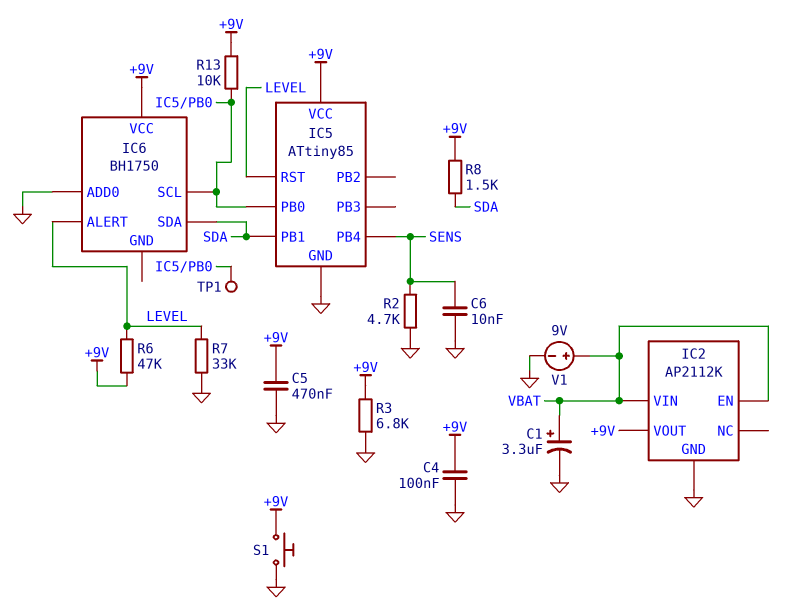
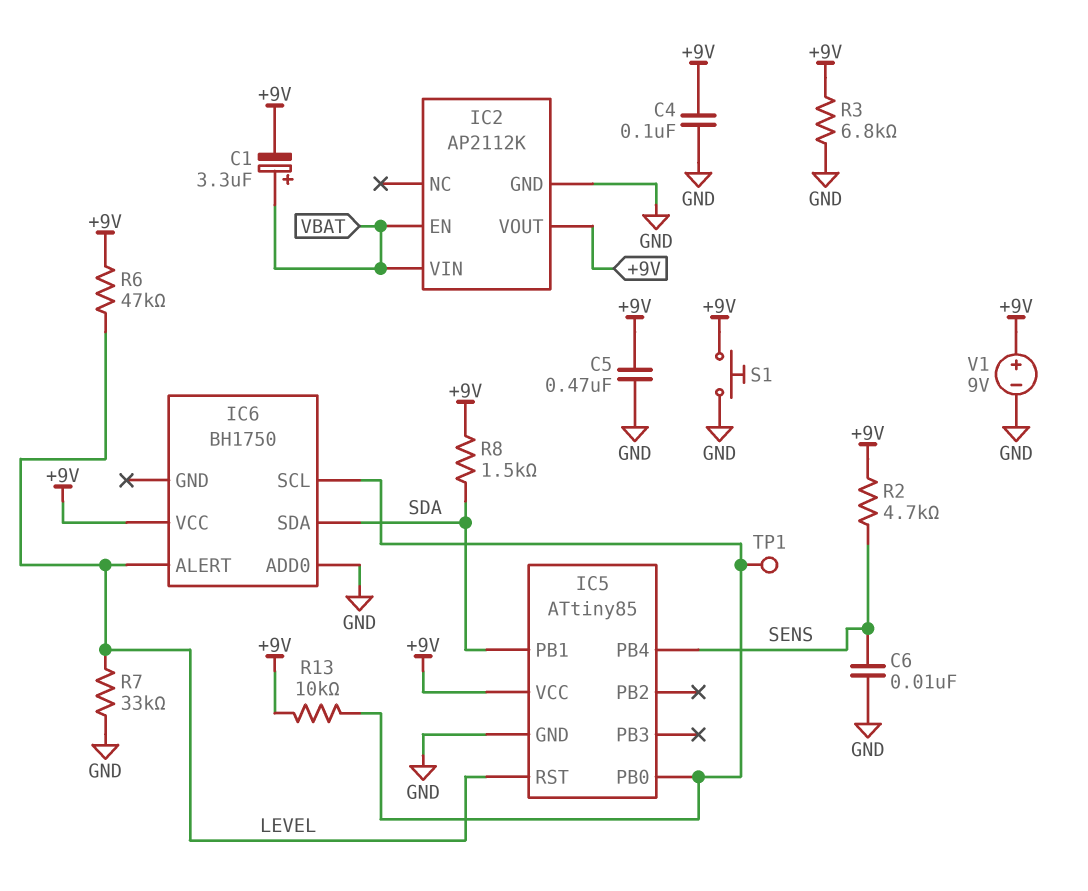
C1: 3.3uF (plus VBAT, minus GND) -> 3.3uF (plus VBAT, minus +9V)
R2: 4.7k (GND, SENS) -> 4.7k (+9V, SENS)
V1: 9V (plus VBAT, minus GND) -> 9V (plus +9V, minus GND)

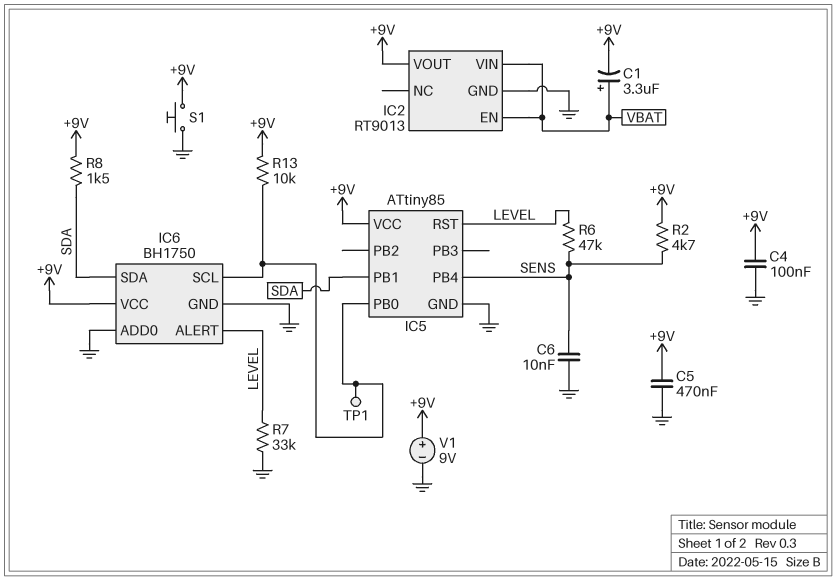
IC2: AP2112K -> RT9013
IC6 pin GND: none -> GND
R3: 6.8k (+9V, GND) -> none
R6: 47k (+9V, LEVEL) -> 47k (LEVEL, SENS)

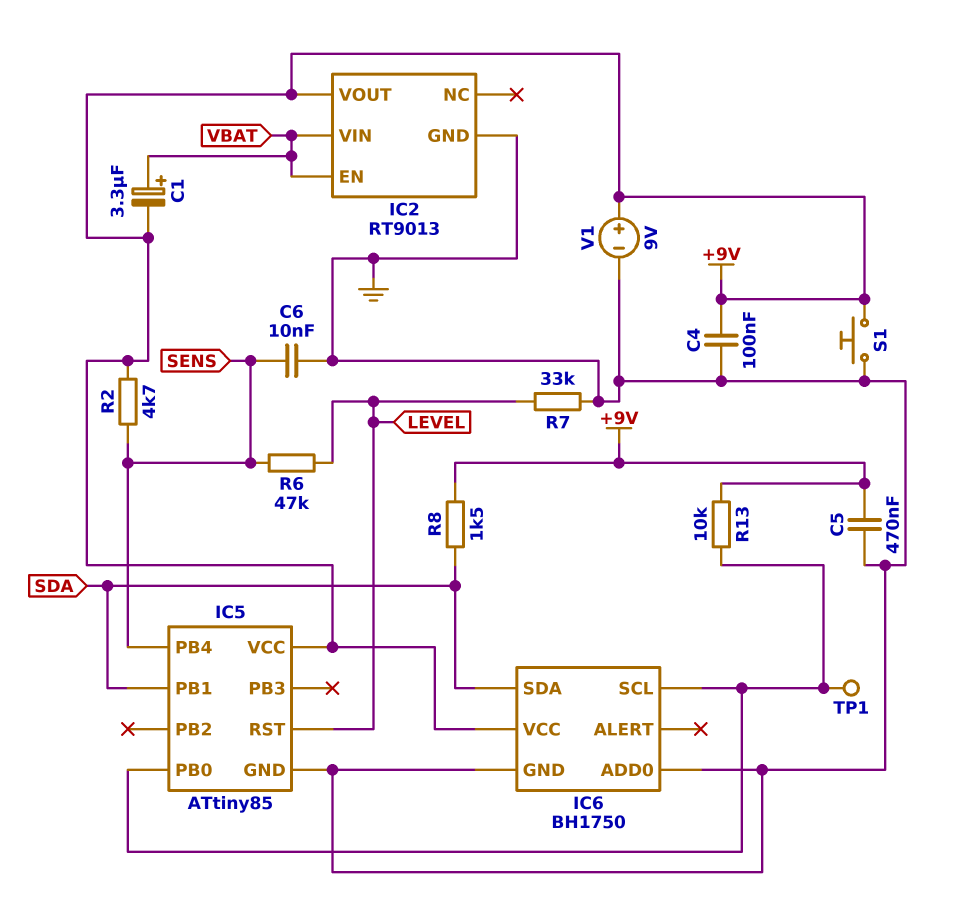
IC6 pin ALERT: LEVEL -> none

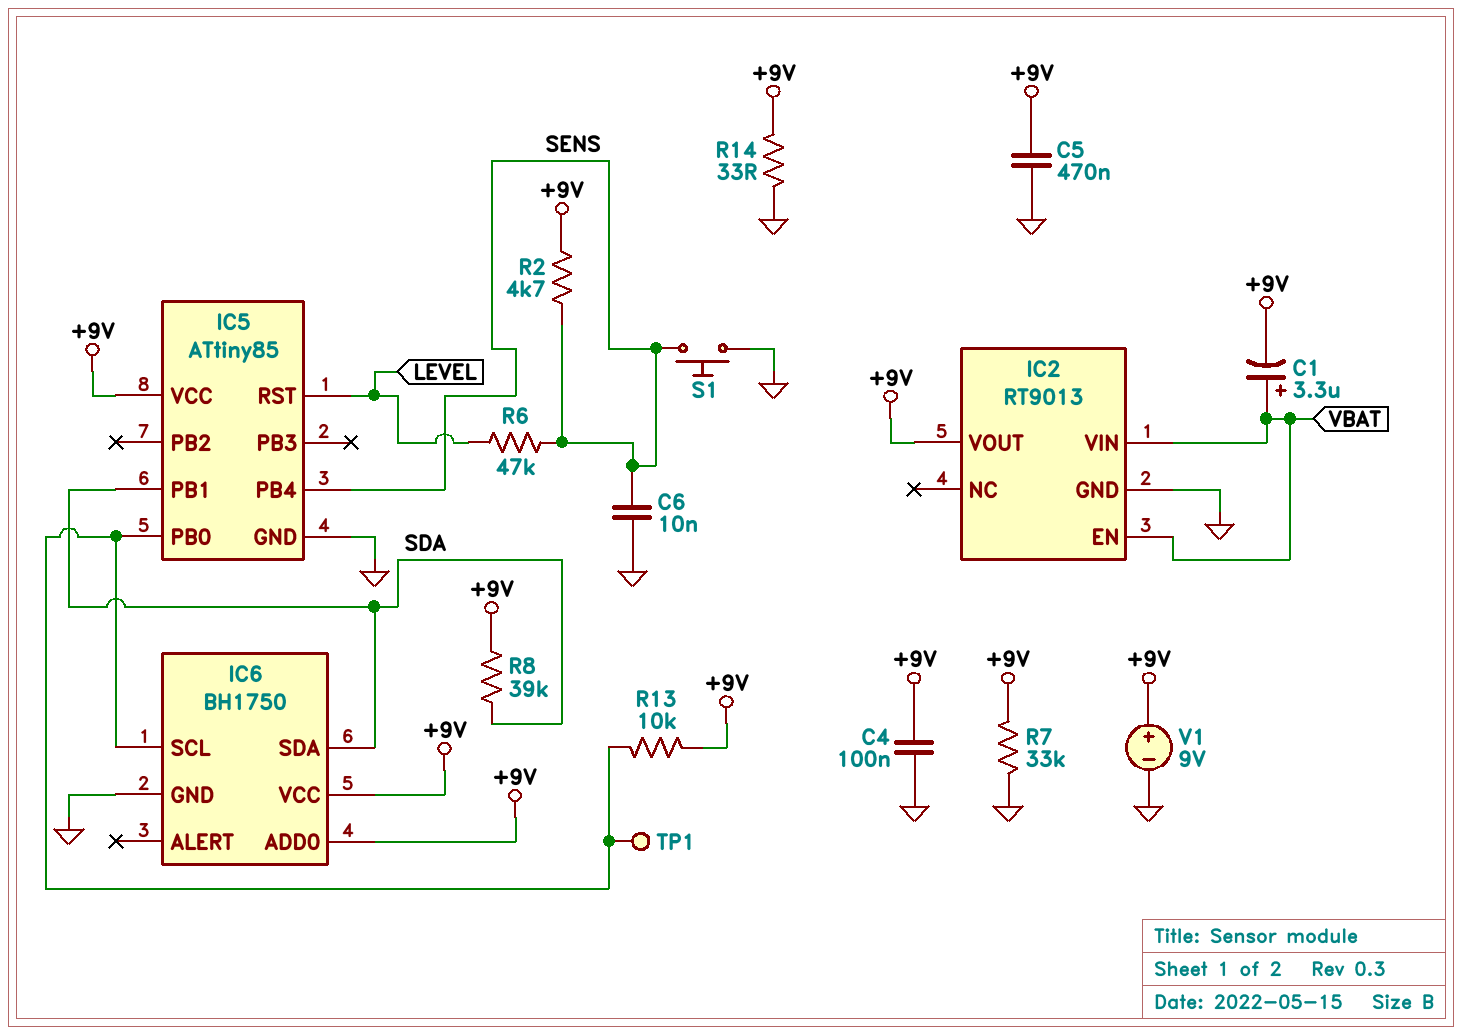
IC6 pin ADD0: GND -> +9V
R7: 33k (GND, LEVEL) -> 33k (+9V, GND)
R8: 1.5k (+9V, SDA) -> 39k (+9V, SDA)
R14: none -> 33 (+9V, GND)
S1: button (+9V, GND) -> button (GND, SENS)

